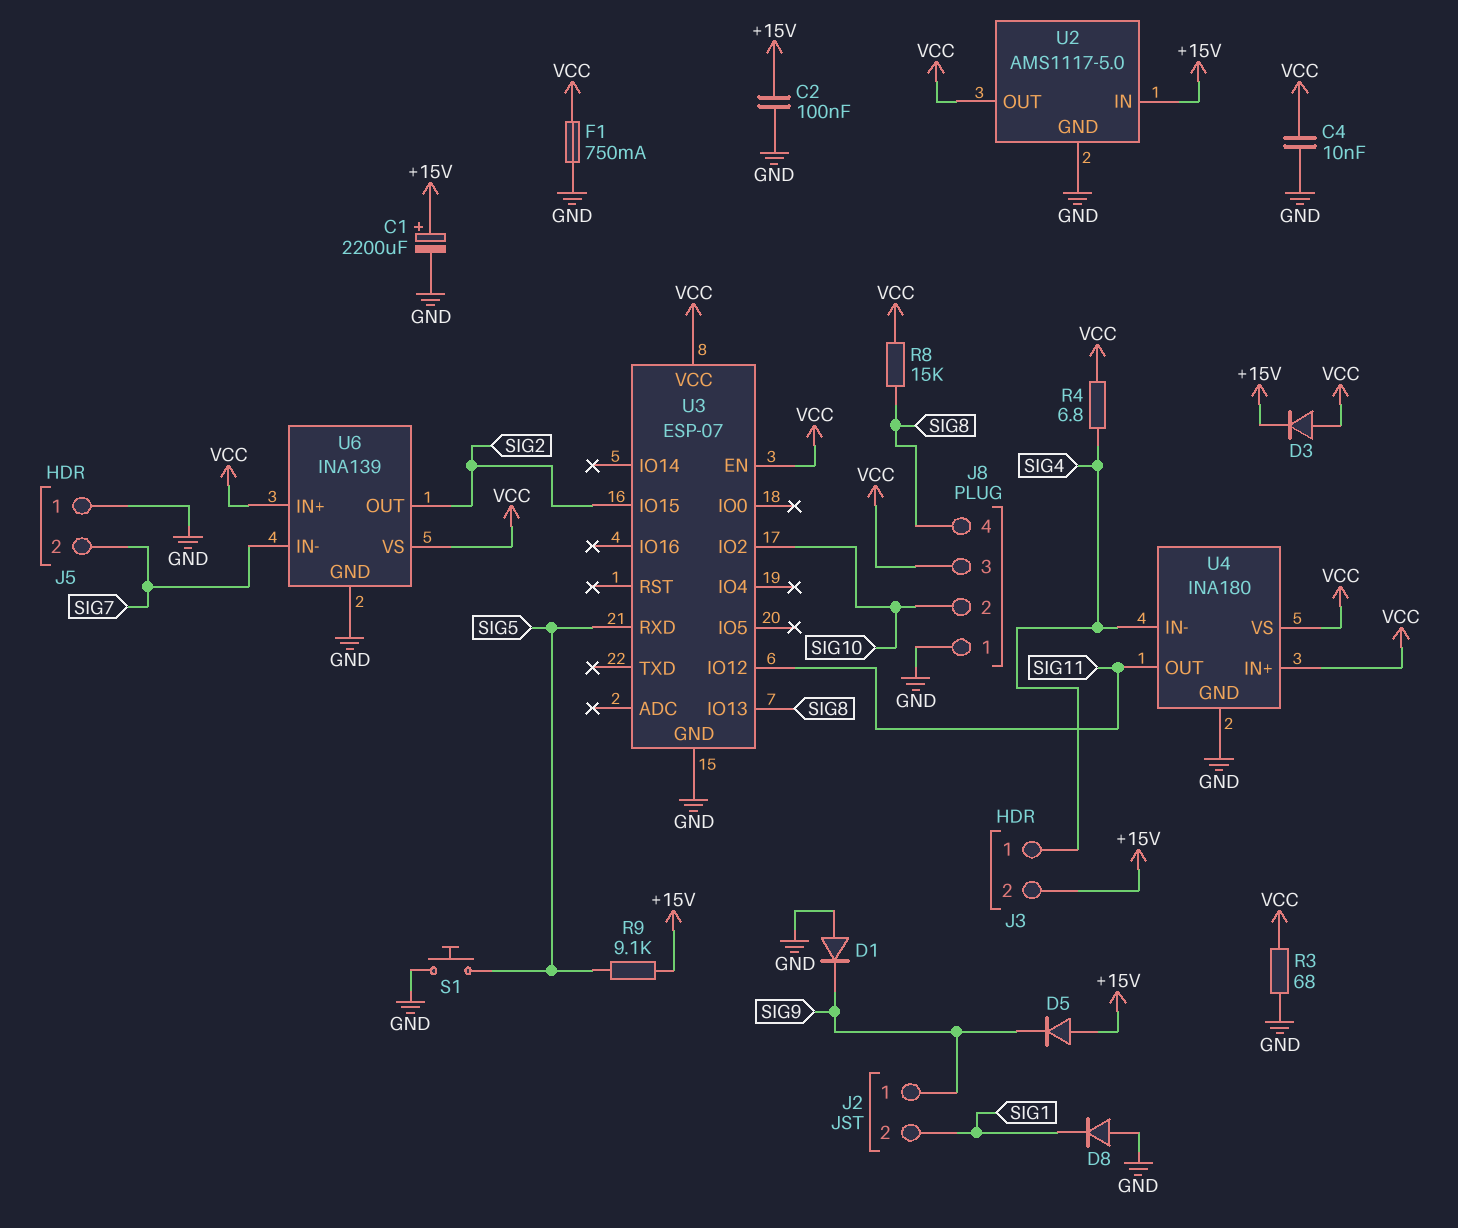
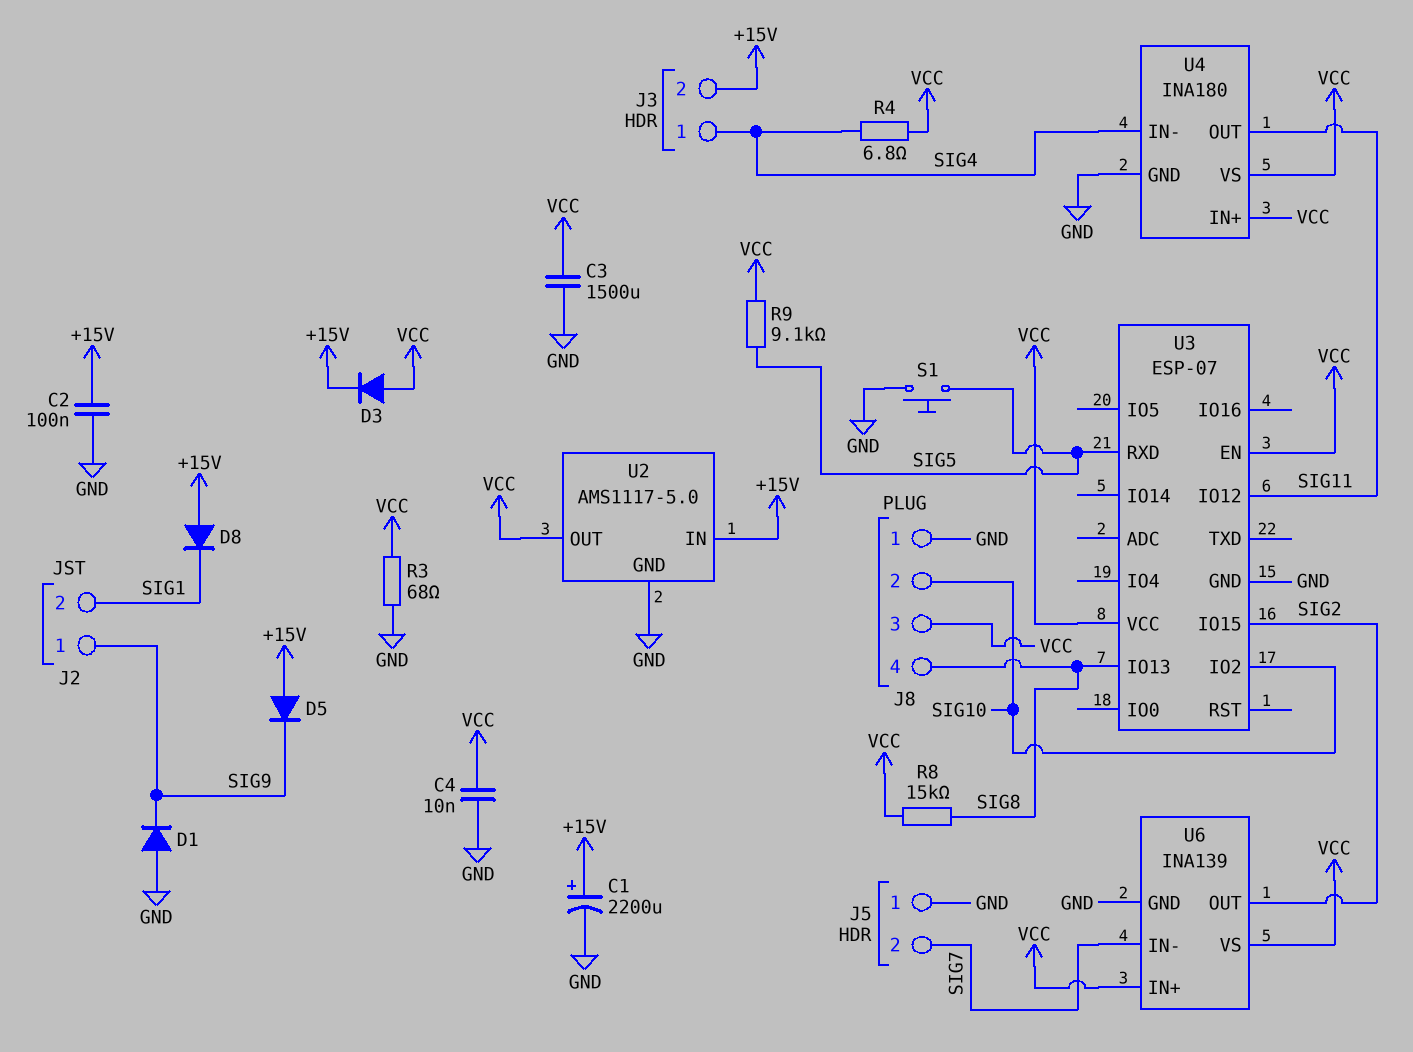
C3: none -> 1500uF (GND, VCC)
D8: diode (A GND, K SIG1) -> diode (A +15V, K SIG1)
F1: 750mA (GND, VCC) -> none
R9: 9.1k (+15V, SIG5) -> 9.1k (SIG5, VCC)

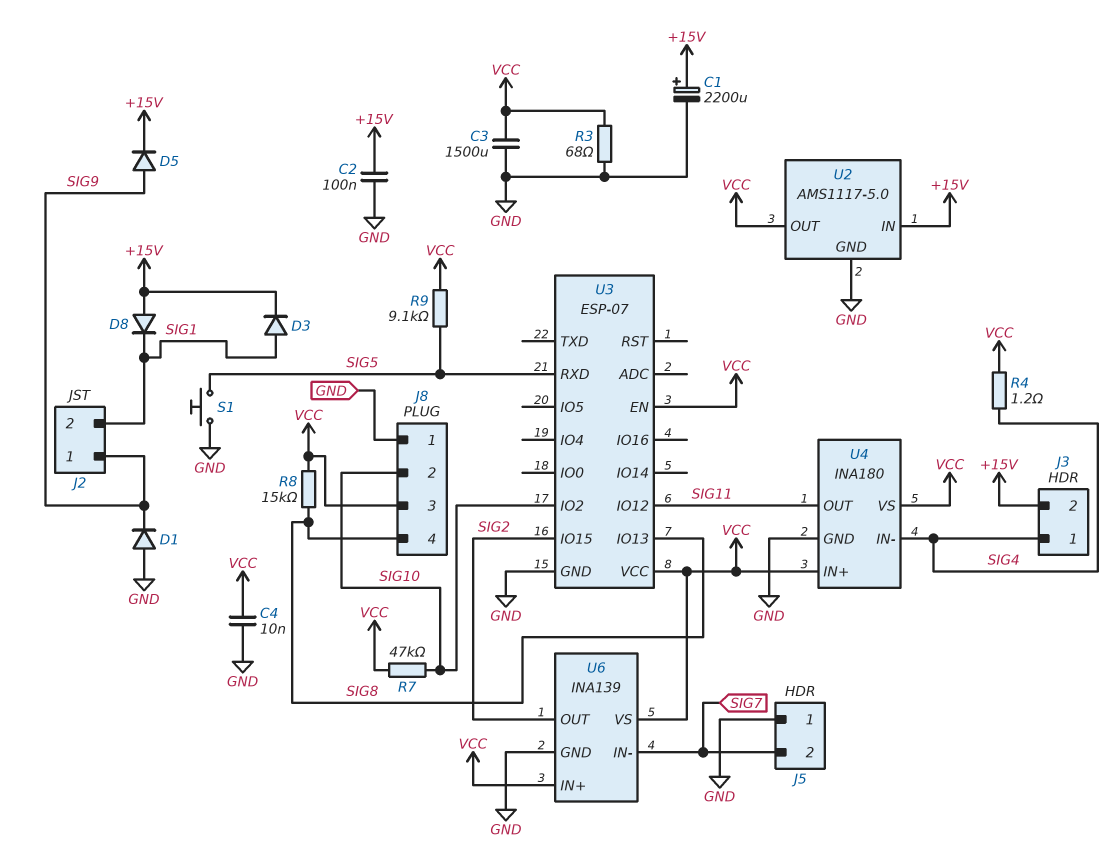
D3: diode (A VCC, K +15V) -> diode (A SIG1, K +15V)
D5: diode (A +15V, K SIG9) -> diode (A SIG9, K +15V)
R4: 6.8 (SIG4, VCC) -> 1.2 (SIG4, VCC)
R7: none -> 47k (SIG10, VCC)

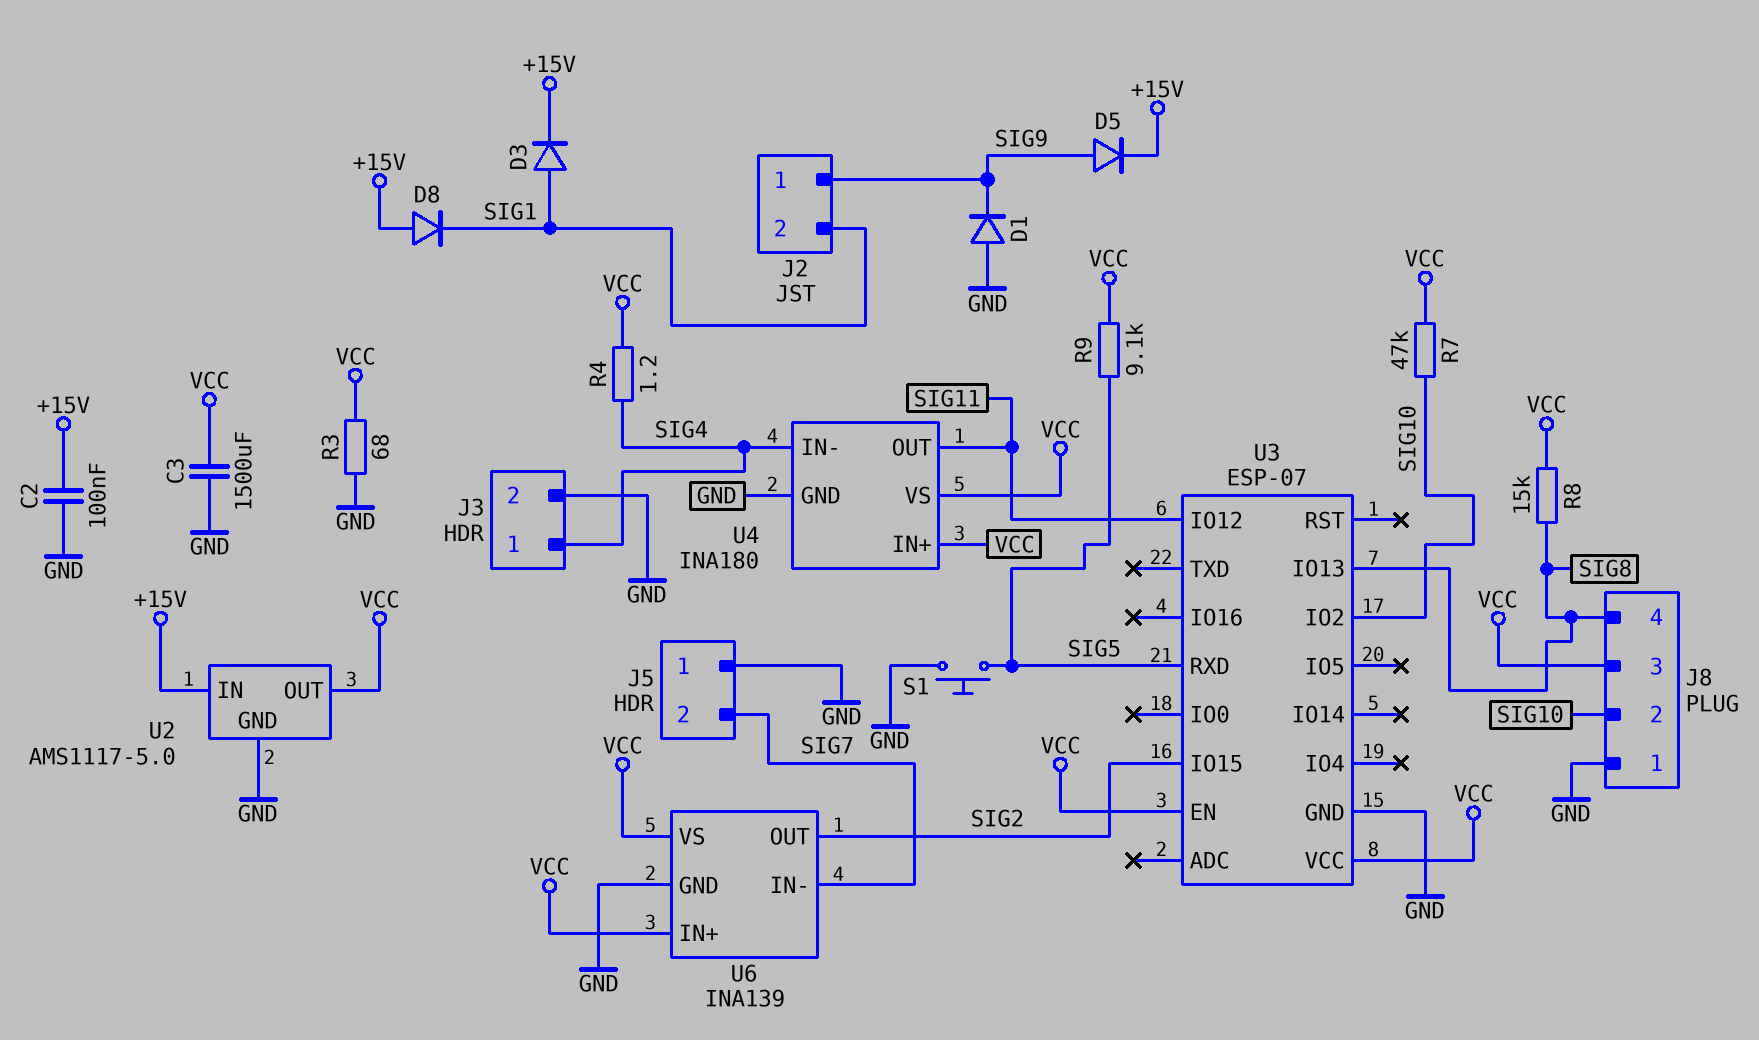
C1: 2200uF (plus +15V, minus GND) -> none
C4: 10nF (GND, VCC) -> none
J3 pin 2: +15V -> GND

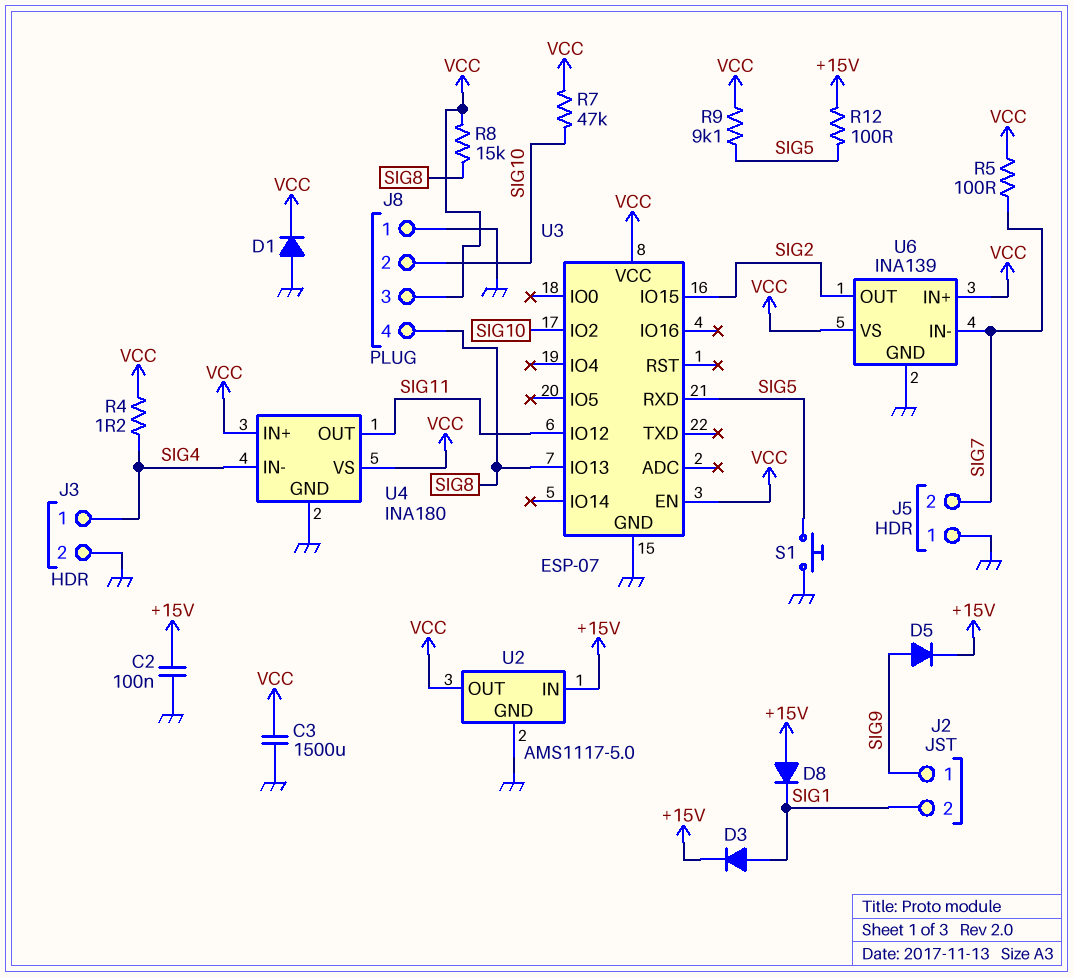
D1: diode (A GND, K SIG9) -> diode (A GND, K VCC)
R3: 68 (GND, VCC) -> none
R5: none -> 100 (SIG7, VCC)
R12: none -> 100 (+15V, SIG5)

